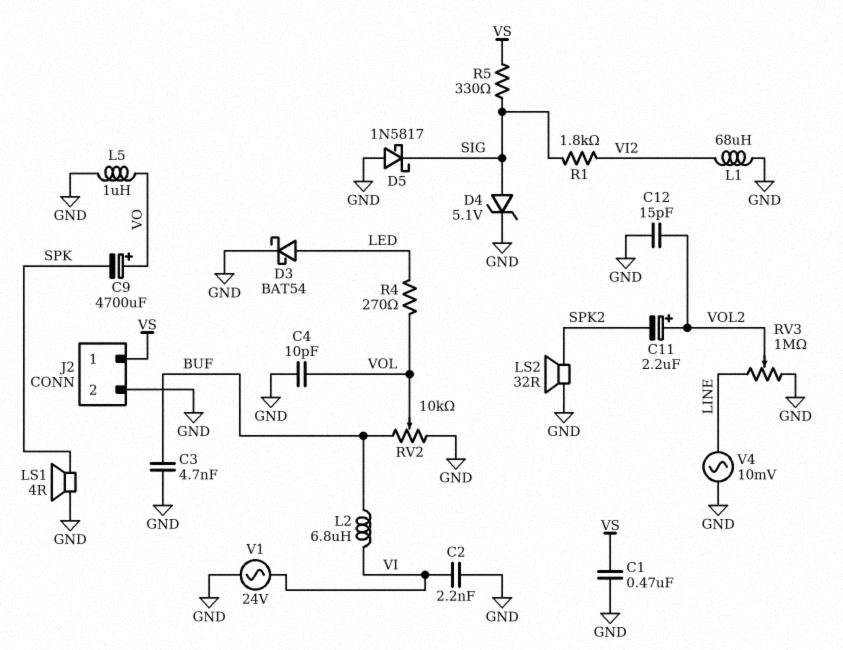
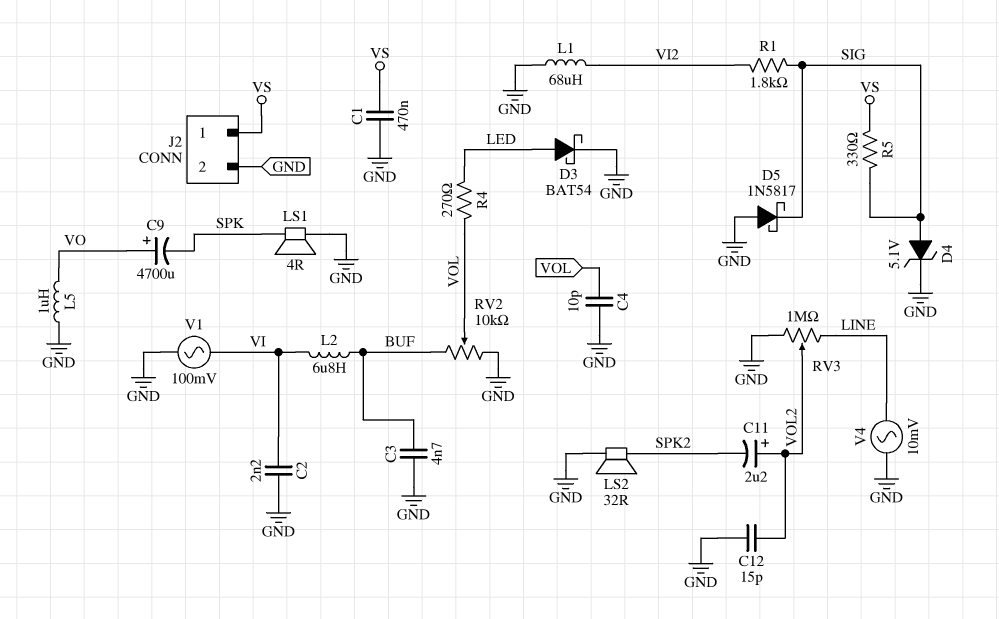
V1: AC 24V (GND, VI) -> AC 100mV (GND, VI)

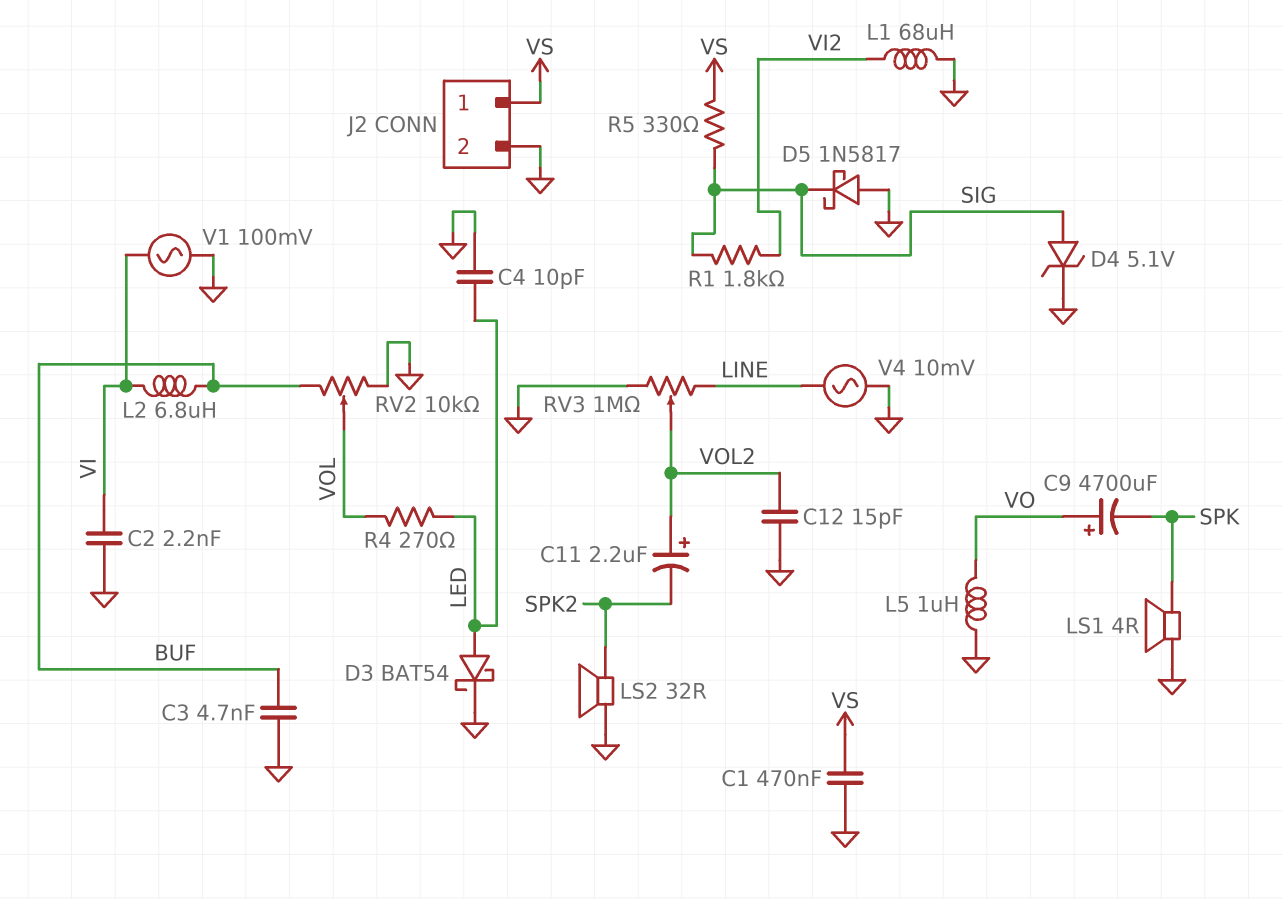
C4: 10pF (GND, VOL) -> 10pF (GND, LED)

